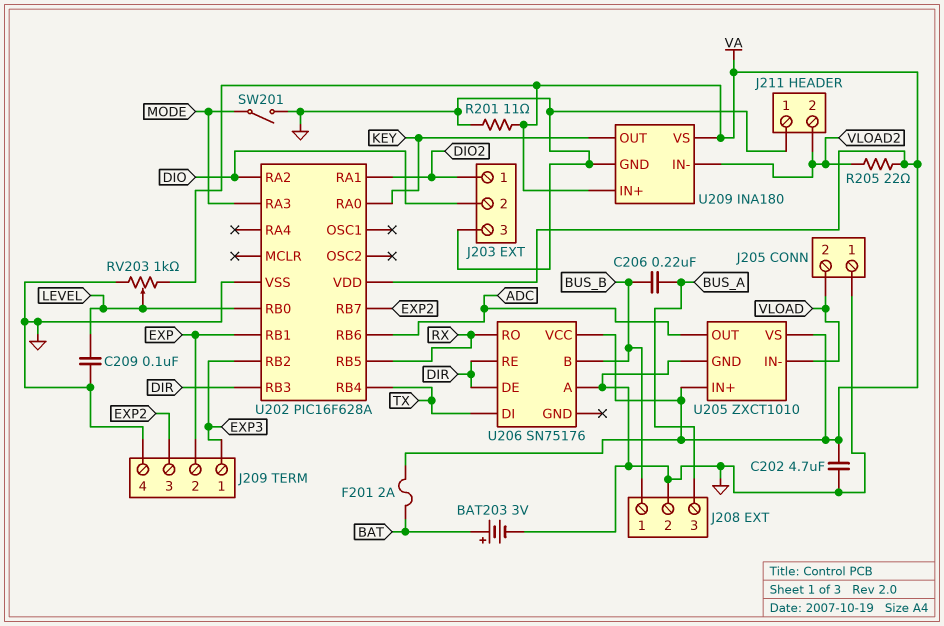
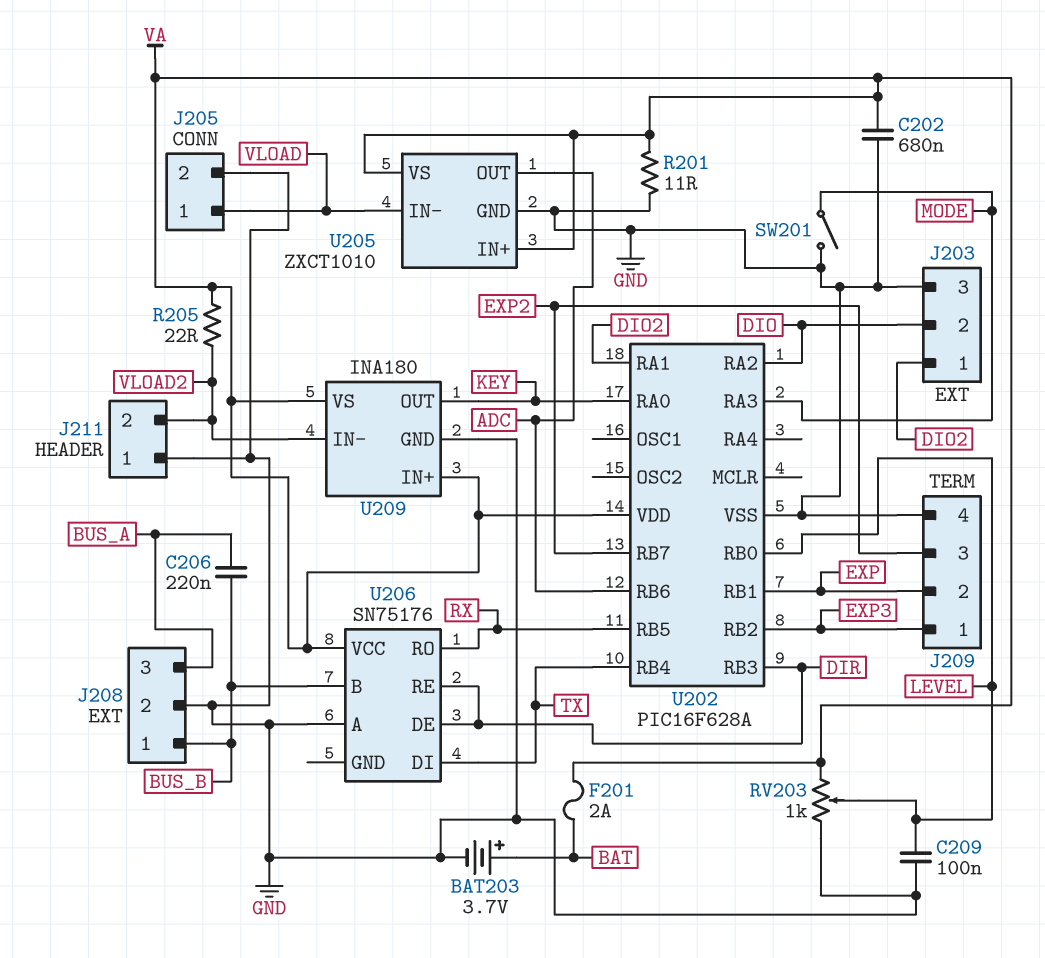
BAT203: 3V (plus BAT, minus GND) -> 3.7V (plus BAT, minus GND)
C202: 4.7uF (GND, VA) -> 680nF (GND, VA)
J205 pin 1: GND -> VLOAD
J205 pin 2: VLOAD -> GND

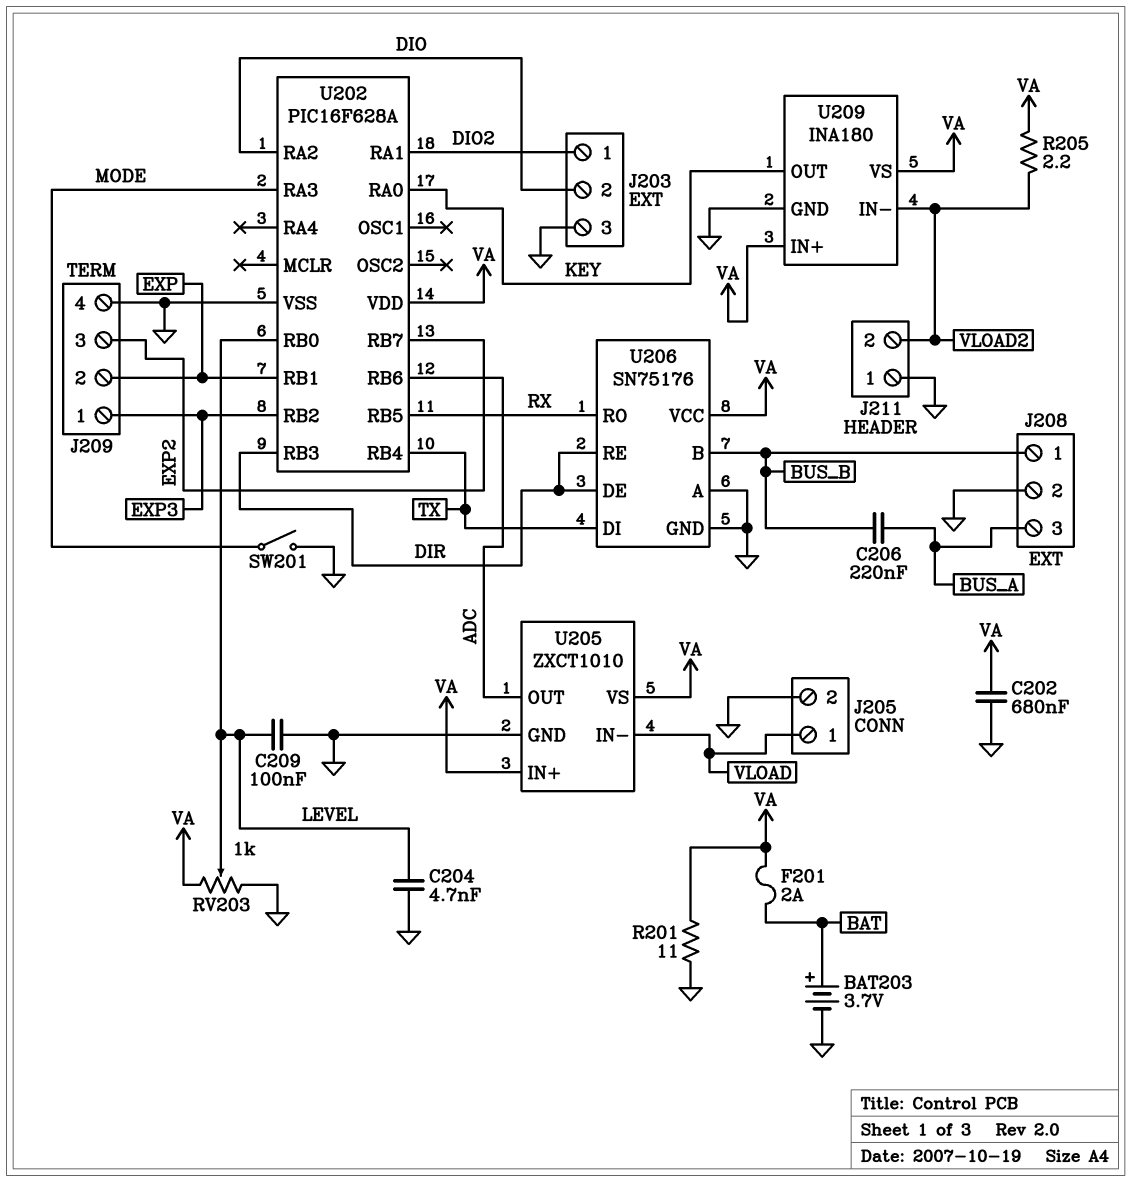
C204: none -> 4.7nF (GND, LEVEL)
R205: 22 (VA, VLOAD2) -> 2.2 (VA, VLOAD2)
U206 pin GND: none -> GND

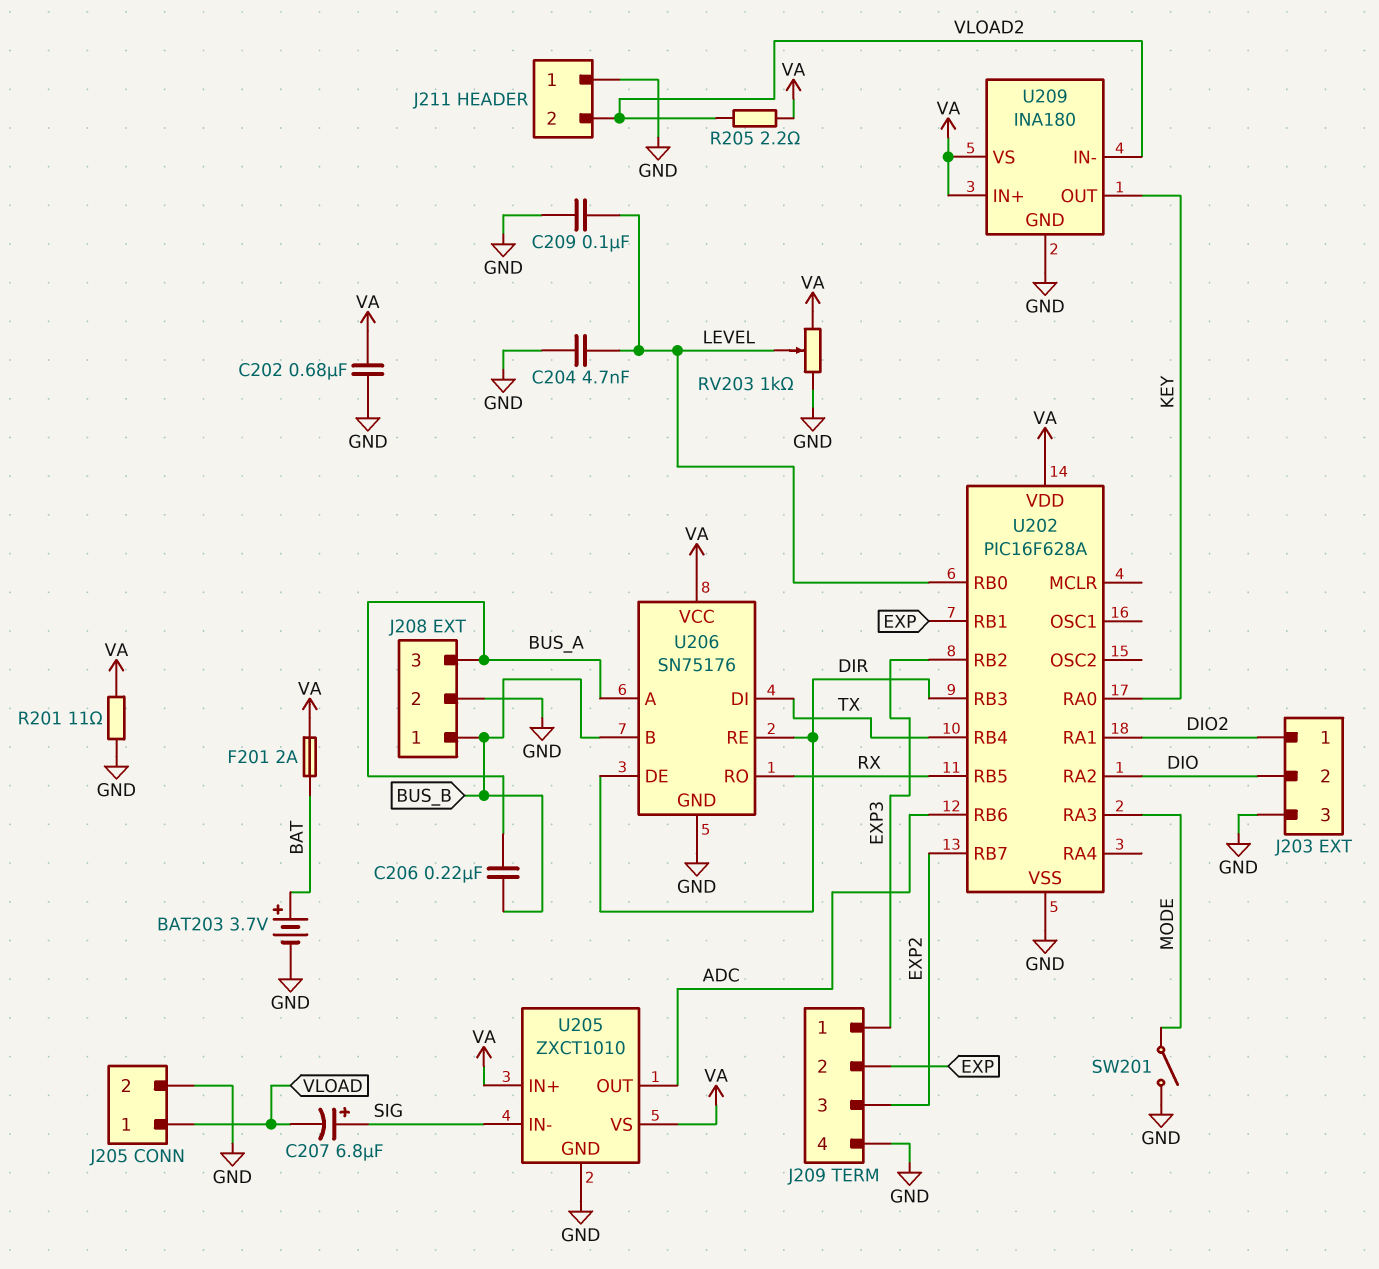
C207: none -> 6.8uF (plus SIG, minus VLOAD)
U205 pin IN-: VLOAD -> SIG
U206 pin A: GND -> BUS_A

